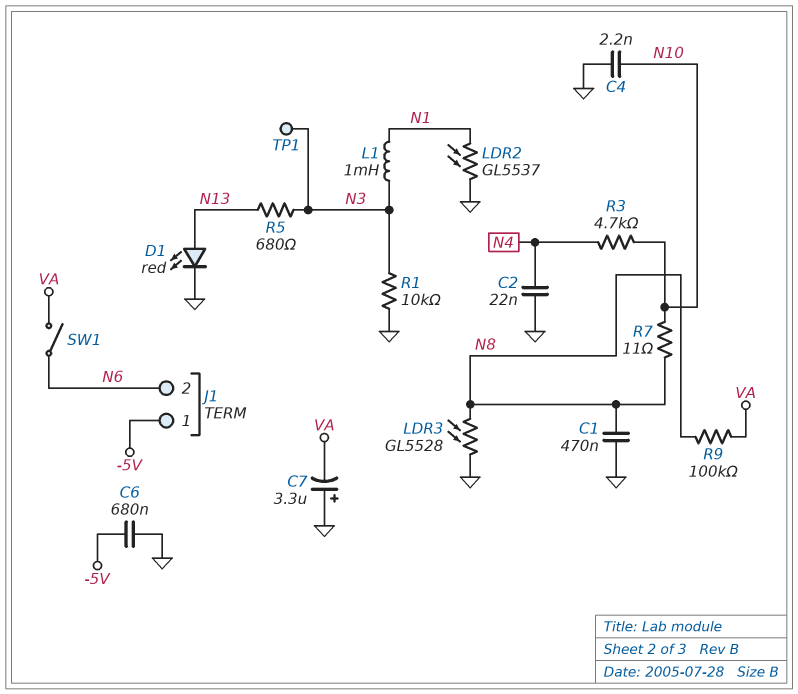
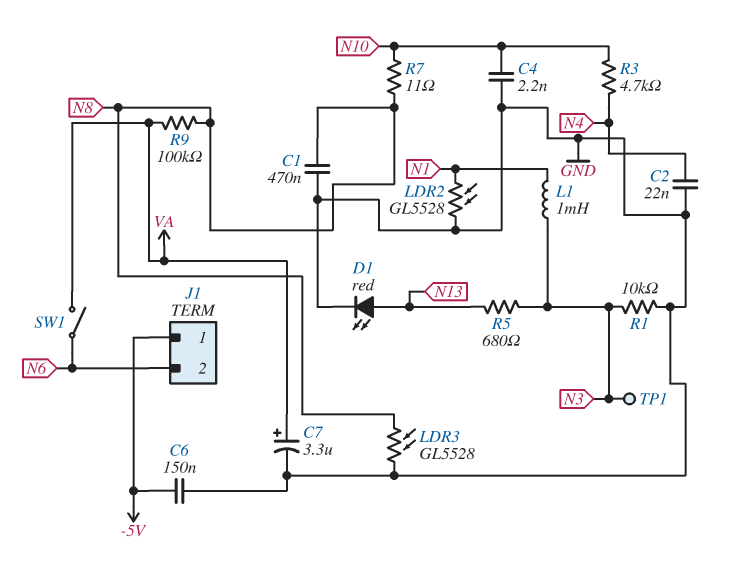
C6: 680nF (-5V, GND) -> 150nF (-5V, GND)
C7: 3.3uF (plus GND, minus VA) -> 3.3uF (plus VA, minus GND)
LDR2: GL5537 (GND, N1) -> GL5528 (GND, N1)

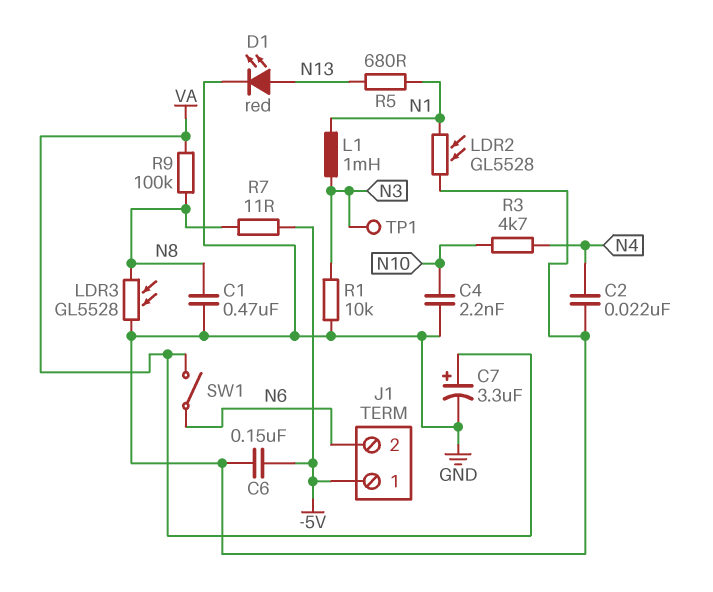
R5: 680 (N3, N13) -> 680 (N1, N13)
R7: 11 (N8, N10) -> 11 (-5V, N8)

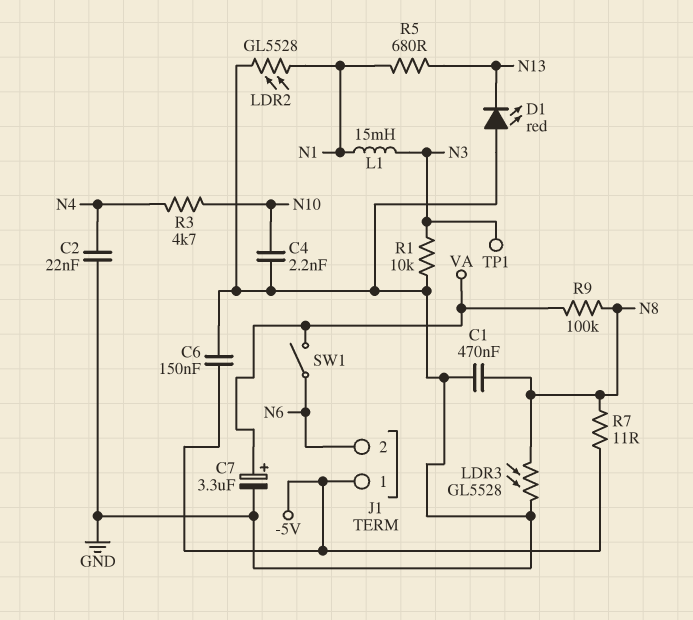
D1: LED red (A N13, K GND) -> LED red (A GND, K N13)
L1: 1mH (N1, N3) -> 15mH (N1, N3)

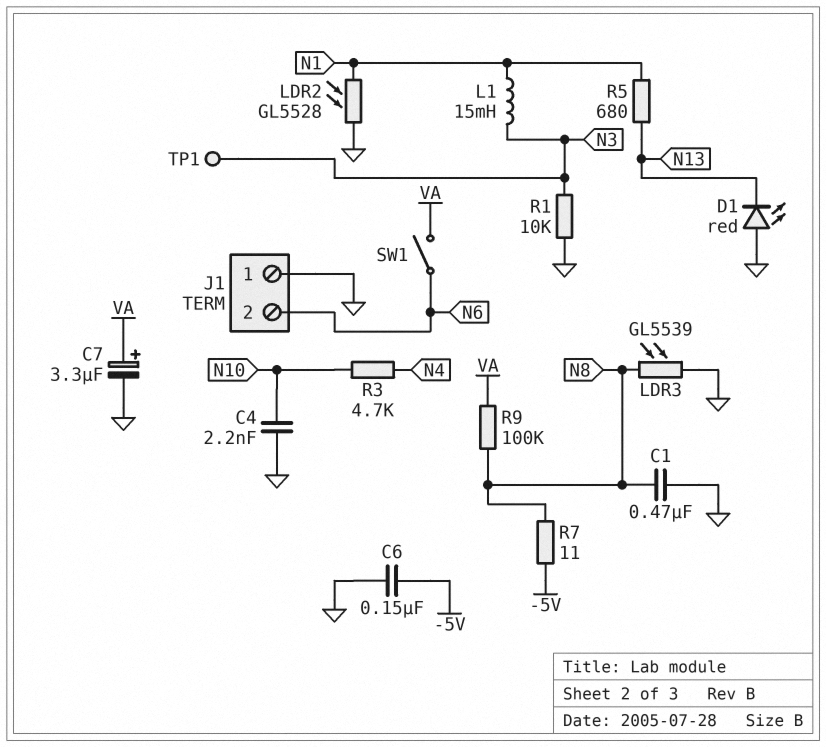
C2: 22nF (GND, N4) -> none
J1 pin 1: -5V -> GND
LDR3: GL5528 (GND, N8) -> GL5539 (GND, N8)

